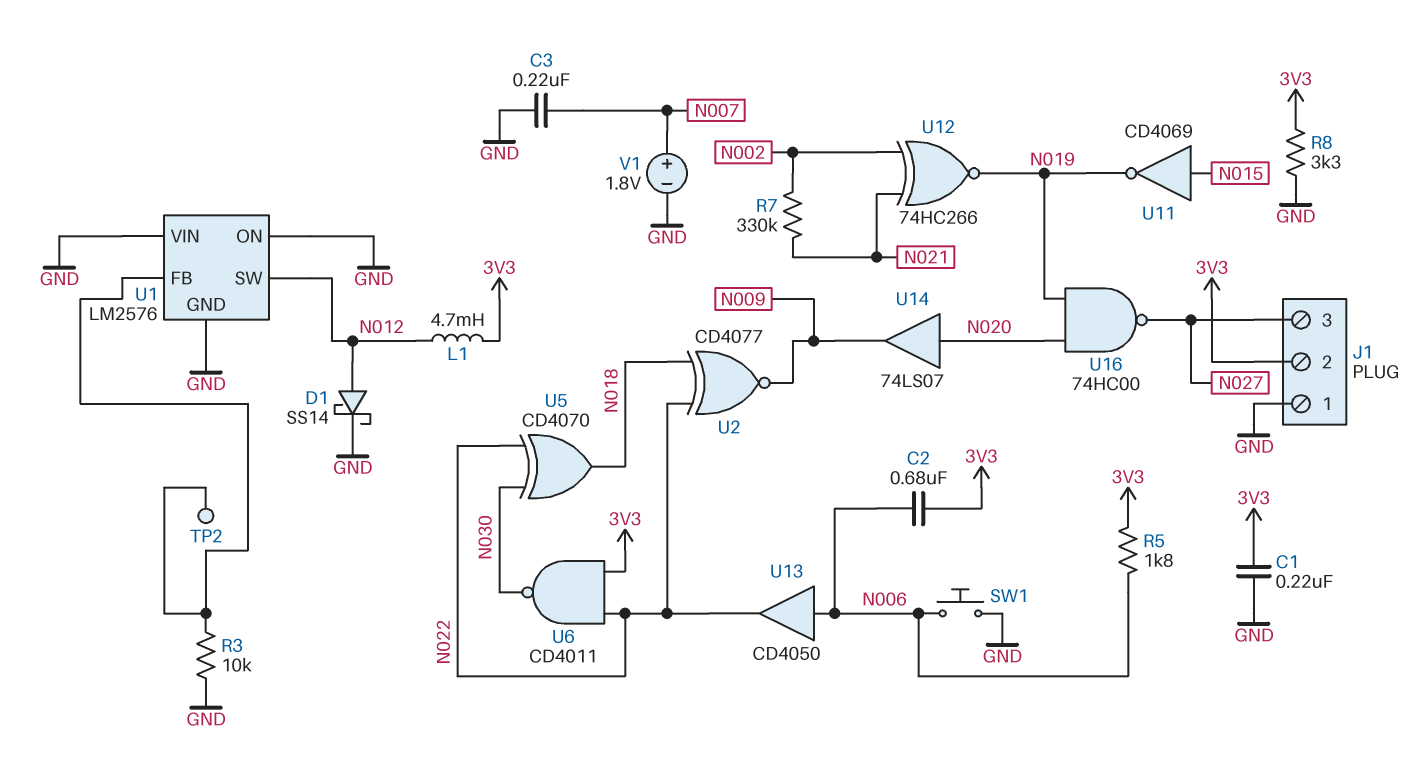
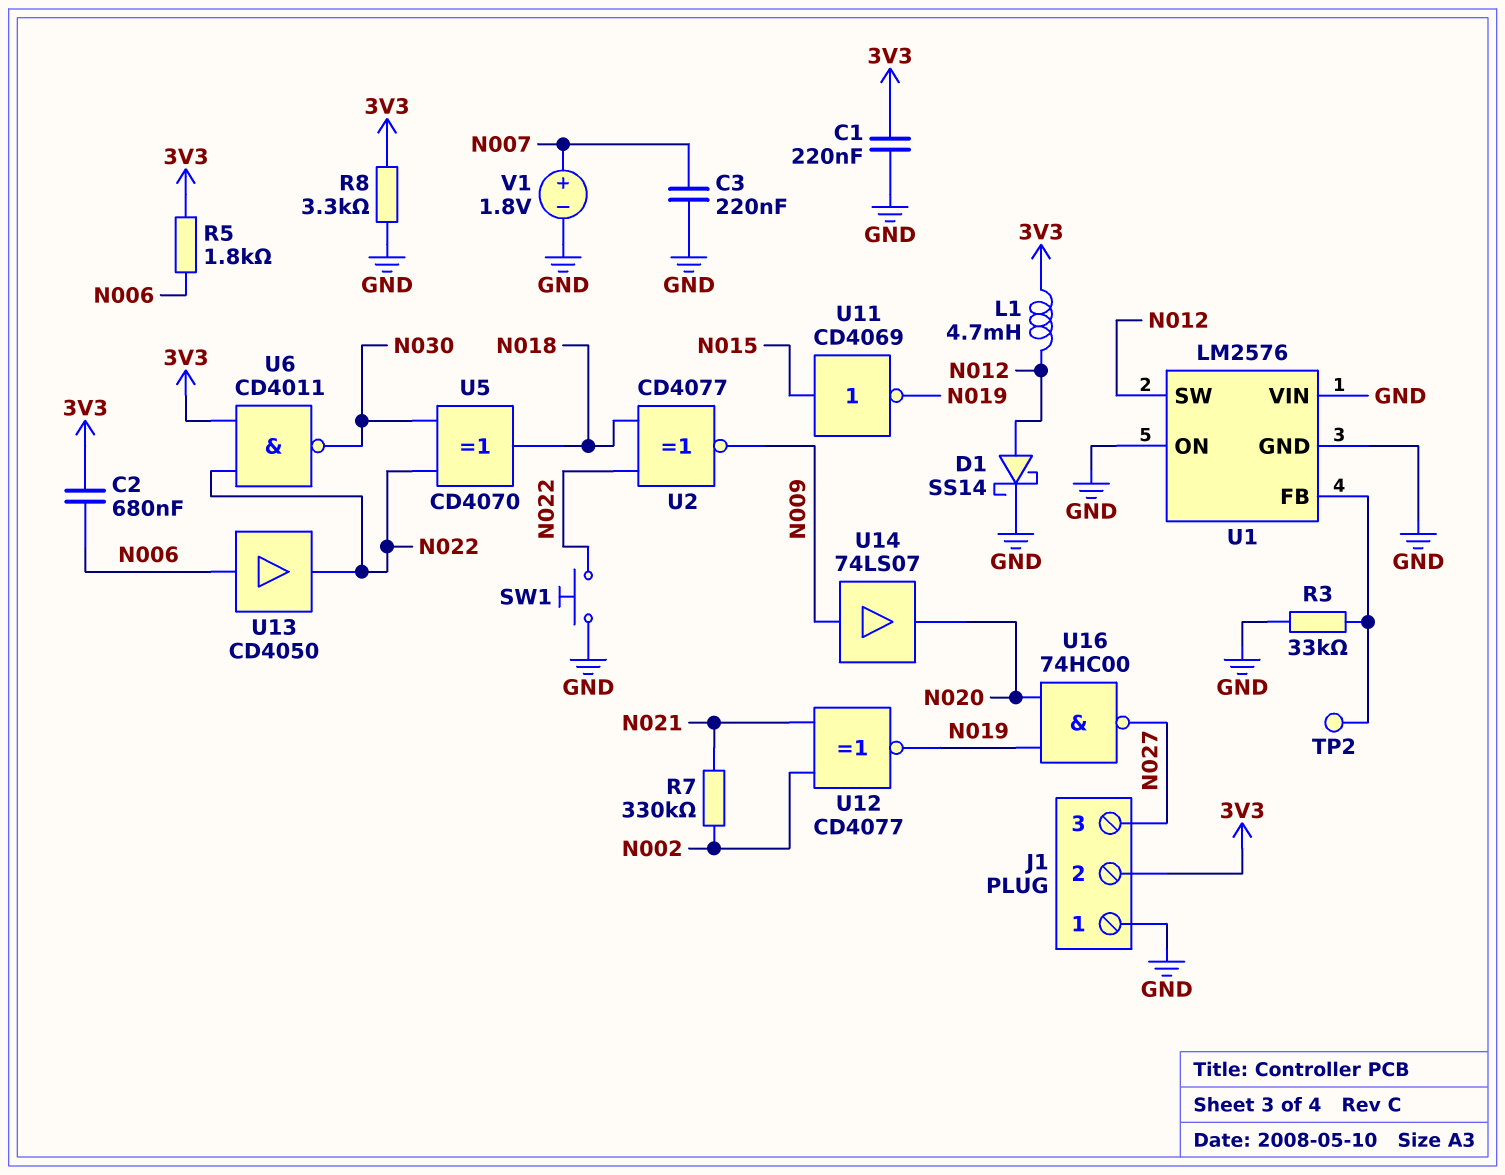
R3: 10k (GND, U1/FB) -> 33k (GND, U1/FB)
SW1: button (GND, N006) -> button (GND, N022)
U12: XNOR 74HC266 (in N002, in N021, out N019) -> XNOR CD4077 (in N002, in N021, out N019)
U14: buffer 74LS07 (in N020, out N009) -> buffer 74LS07 (in N009, out N020)

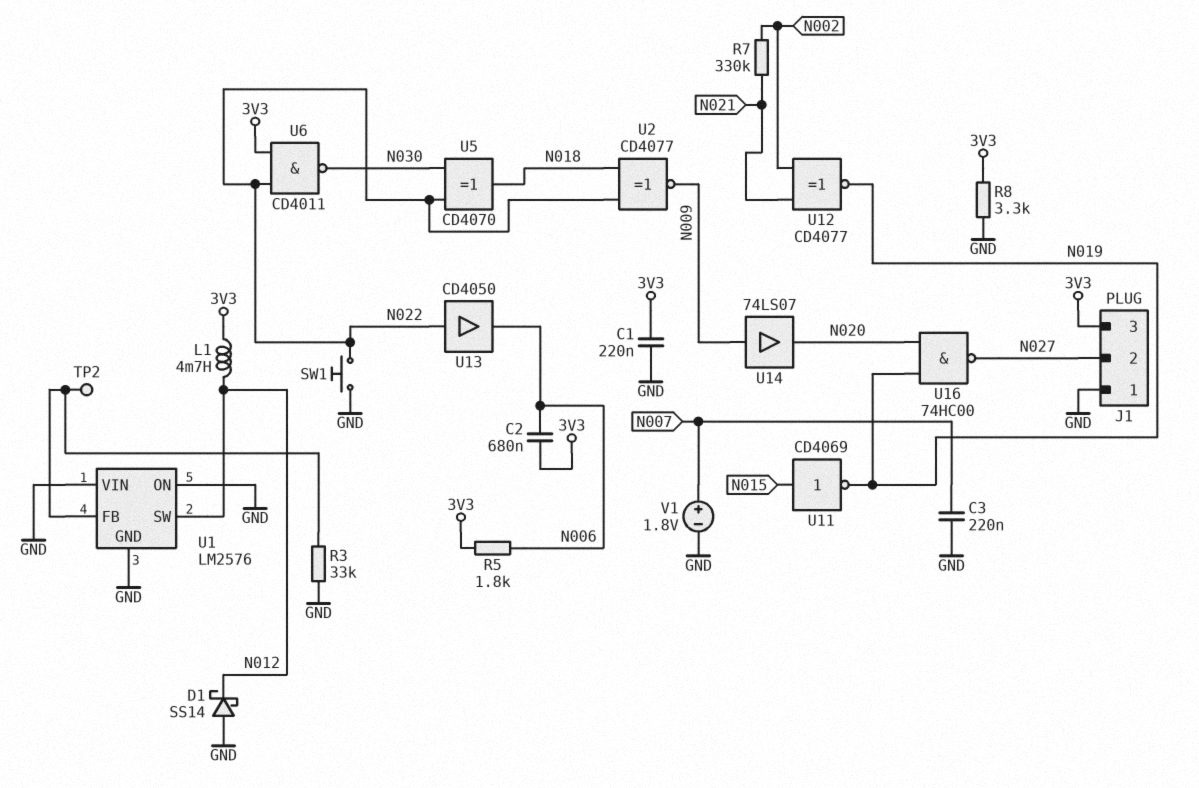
D1: schottky SS14 (A N012, K GND) -> schottky SS14 (A GND, K N012)
J1 pin 2: 3V3 -> N027
J1 pin 3: N027 -> 3V3
U13: buffer CD4050 (in N006, out N022) -> buffer CD4050 (in N022, out N006)

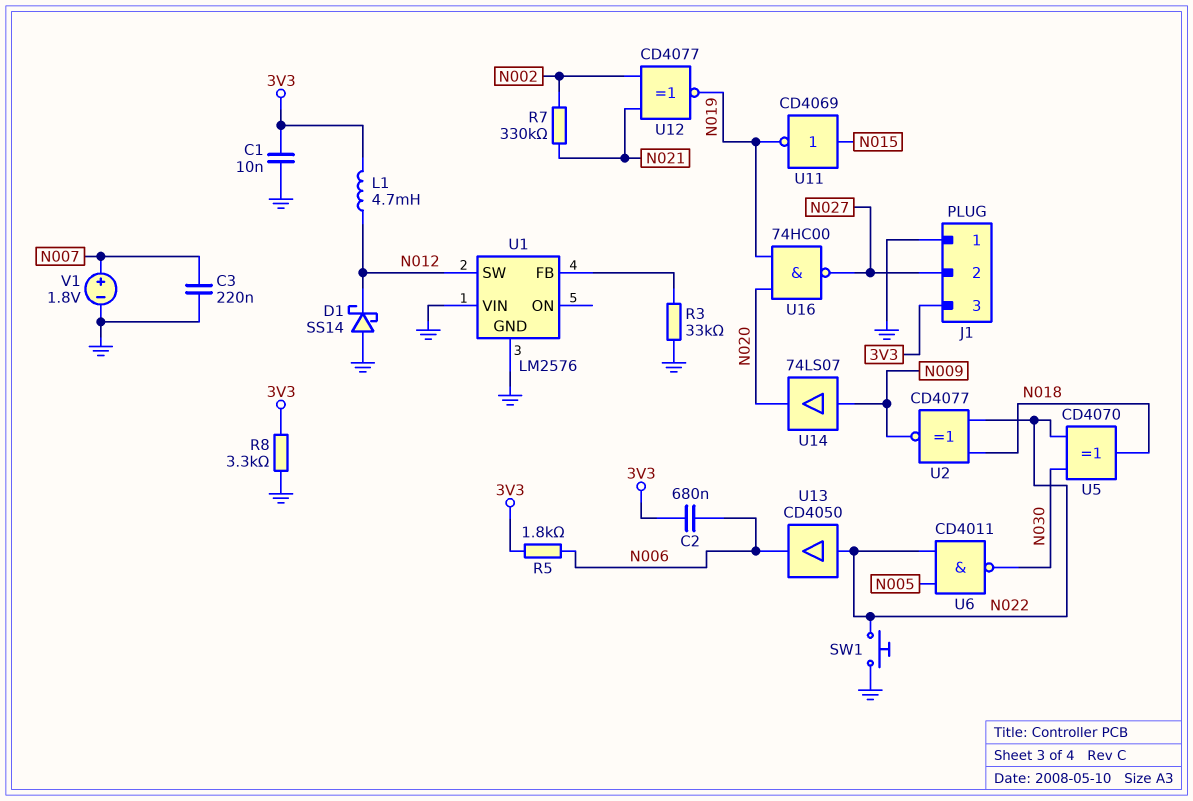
C1: 220nF (3V3, GND) -> 10nF (3V3, GND)
TP2: test point (U1/FB) -> none
U1 pin ON: GND -> none
U6: NAND CD4011 (in 3V3, in N022, out N030) -> NAND CD4011 (in N005, in N022, out N030)

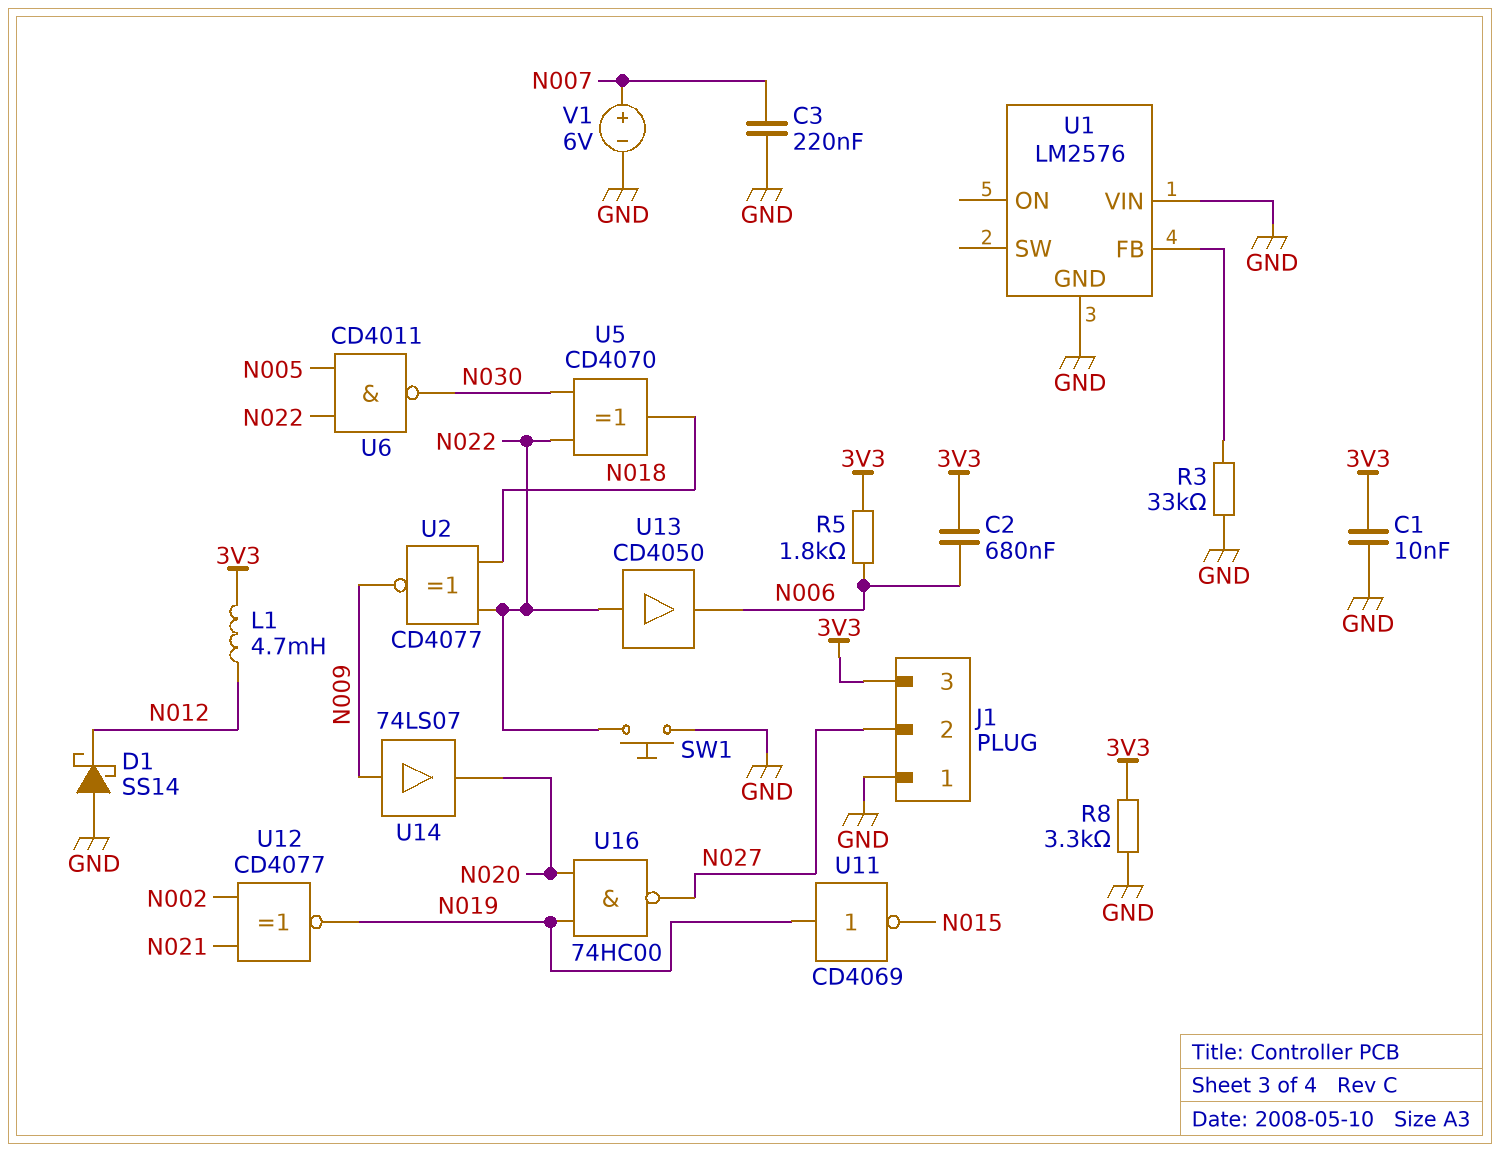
R7: 330k (N002, N021) -> none
U1 pin SW: N012 -> none
U11: NOT CD4069 (in N015, out N019) -> NOT CD4069 (in N019, out N015)
V1: 1.8V (plus N007, minus GND) -> 6V (plus N007, minus GND)

